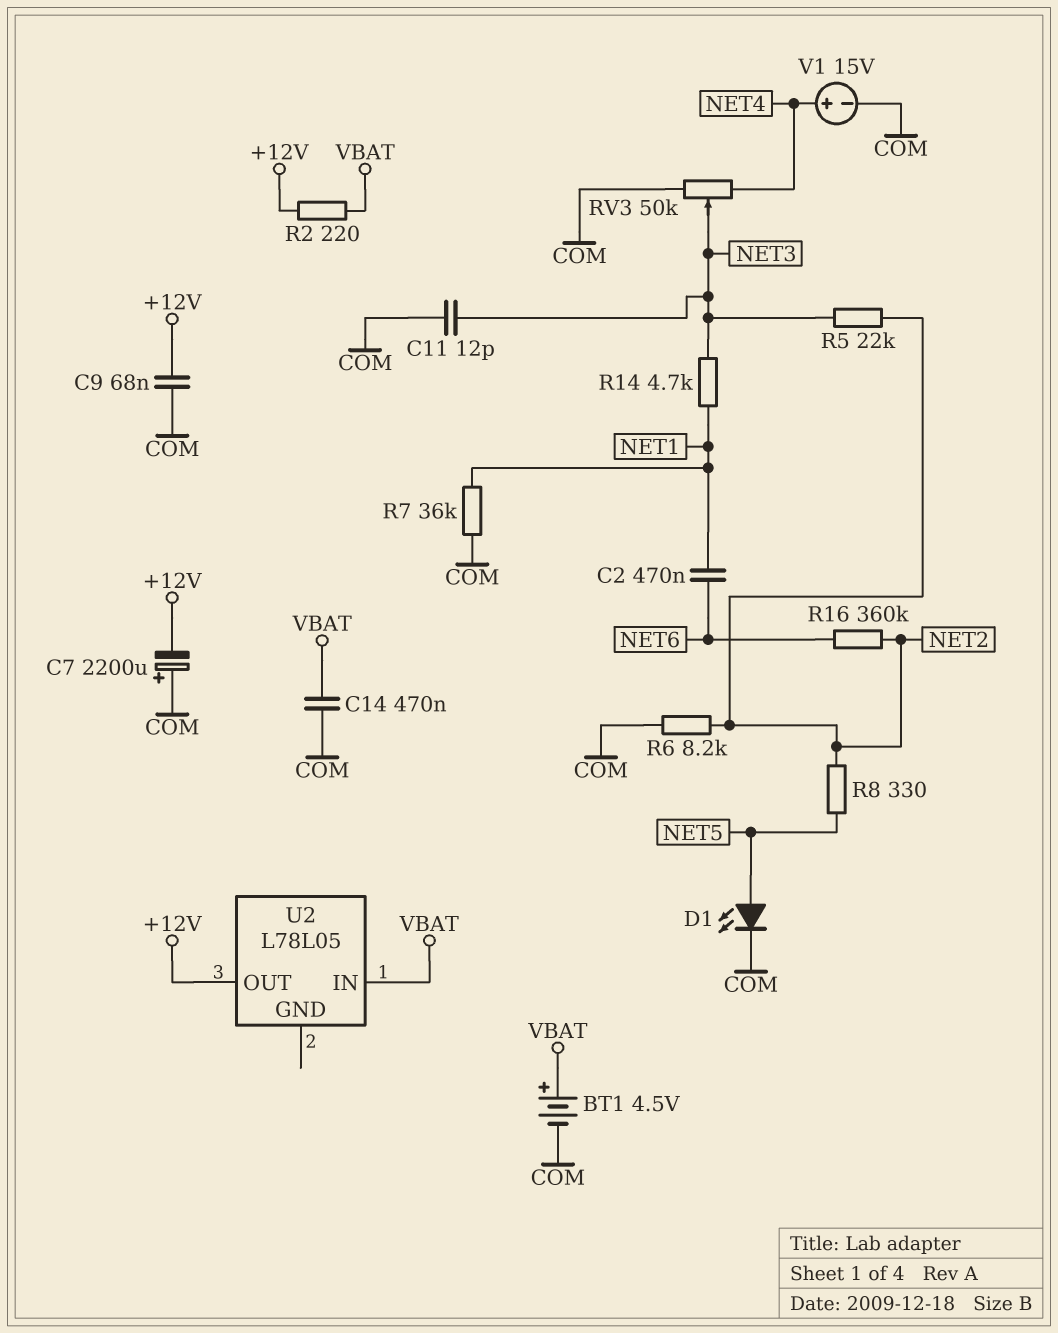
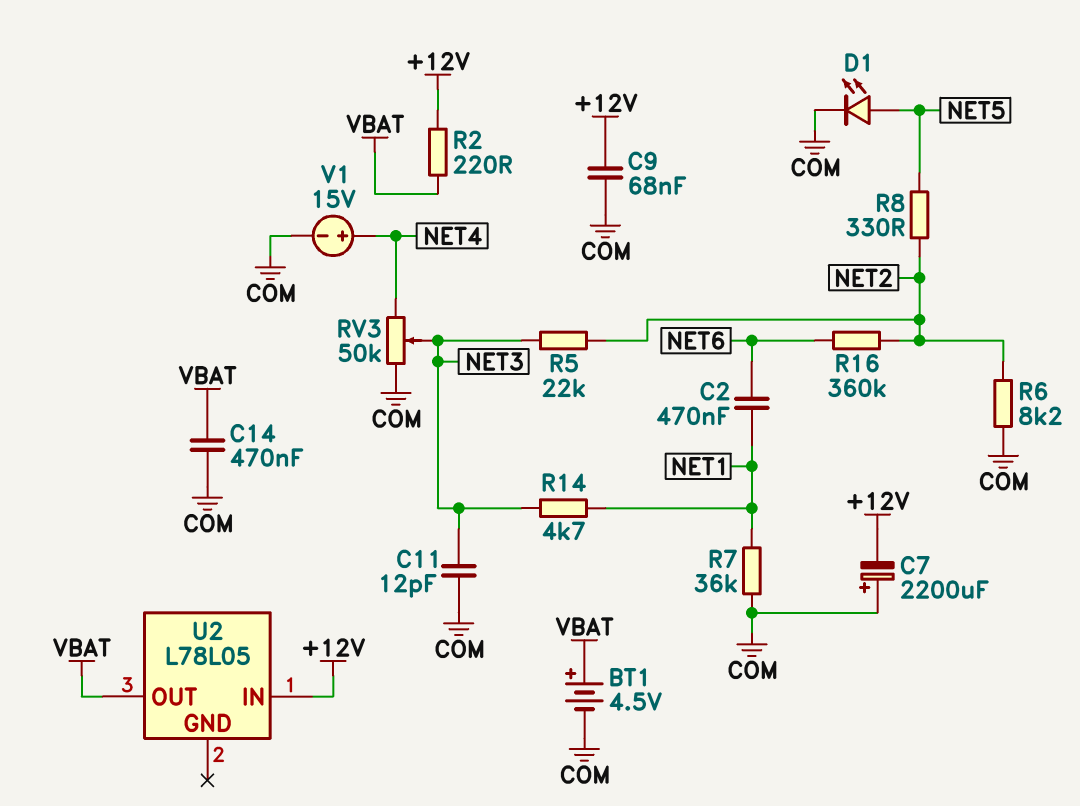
U2 pin IN: VBAT -> +12V
U2 pin OUT: +12V -> VBAT

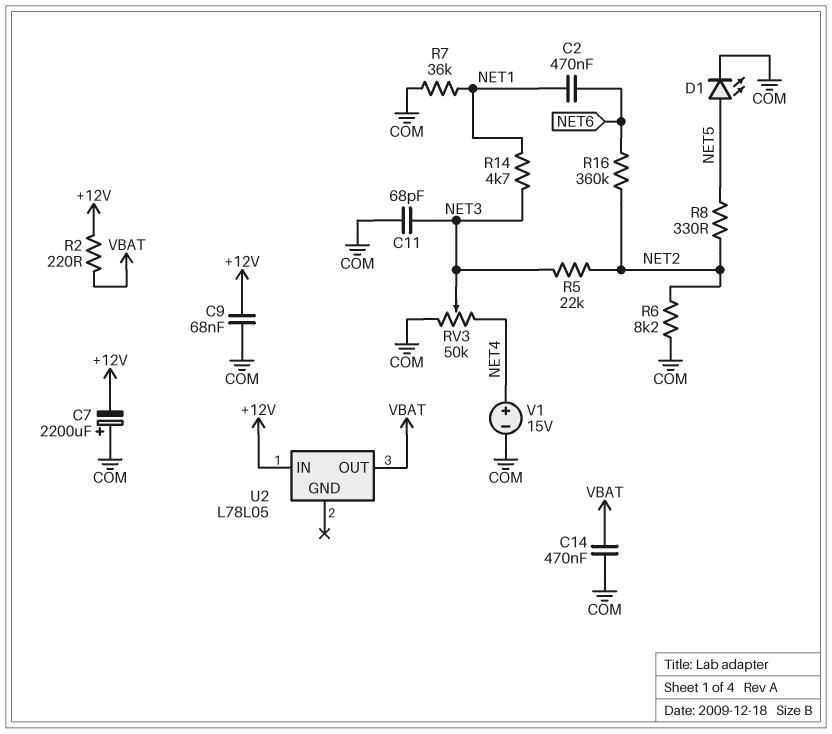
BT1: 4.5V (plus VBAT, minus COM) -> none
C11: 12pF (COM, NET3) -> 68pF (COM, NET3)

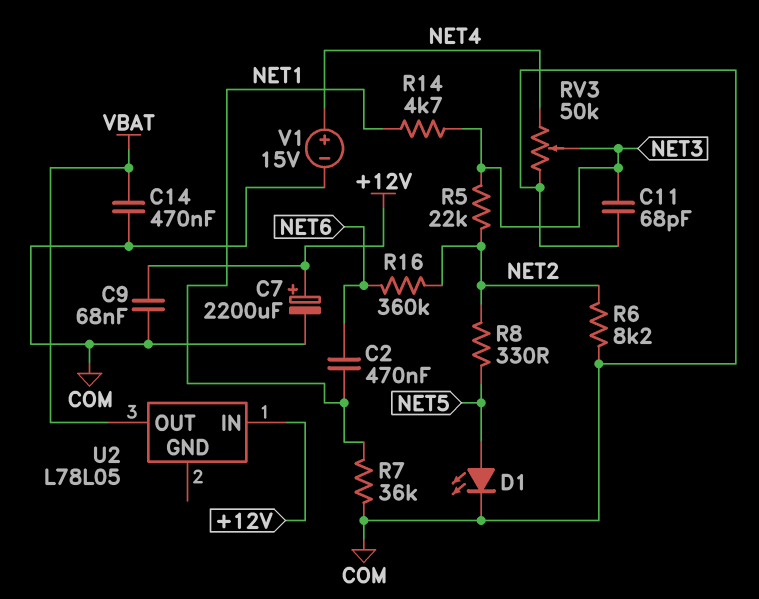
C7: 2200uF (plus COM, minus +12V) -> 2200uF (plus +12V, minus COM)
R2: 220 (+12V, VBAT) -> none

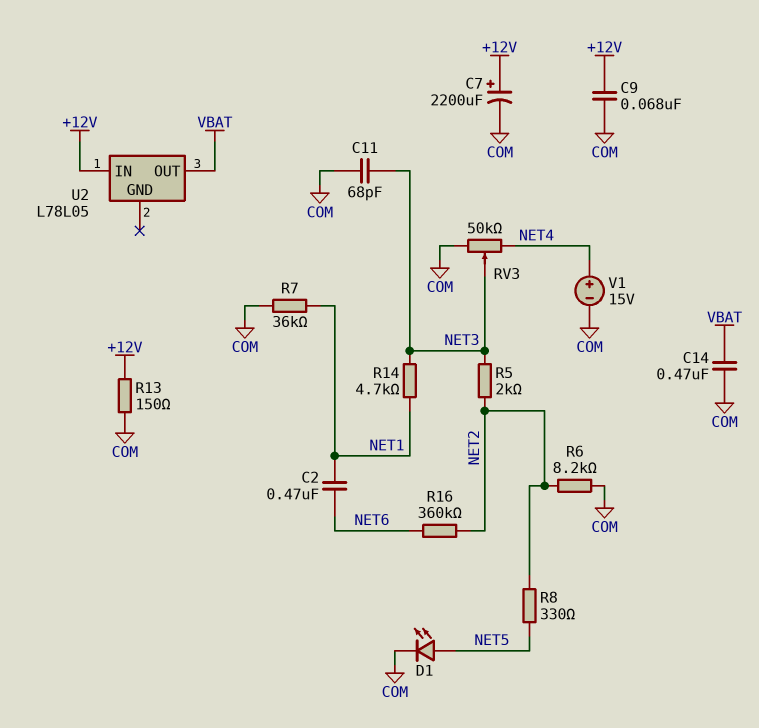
R5: 22k (NET2, NET3) -> 2k (NET2, NET3)
R13: none -> 150 (+12V, COM)

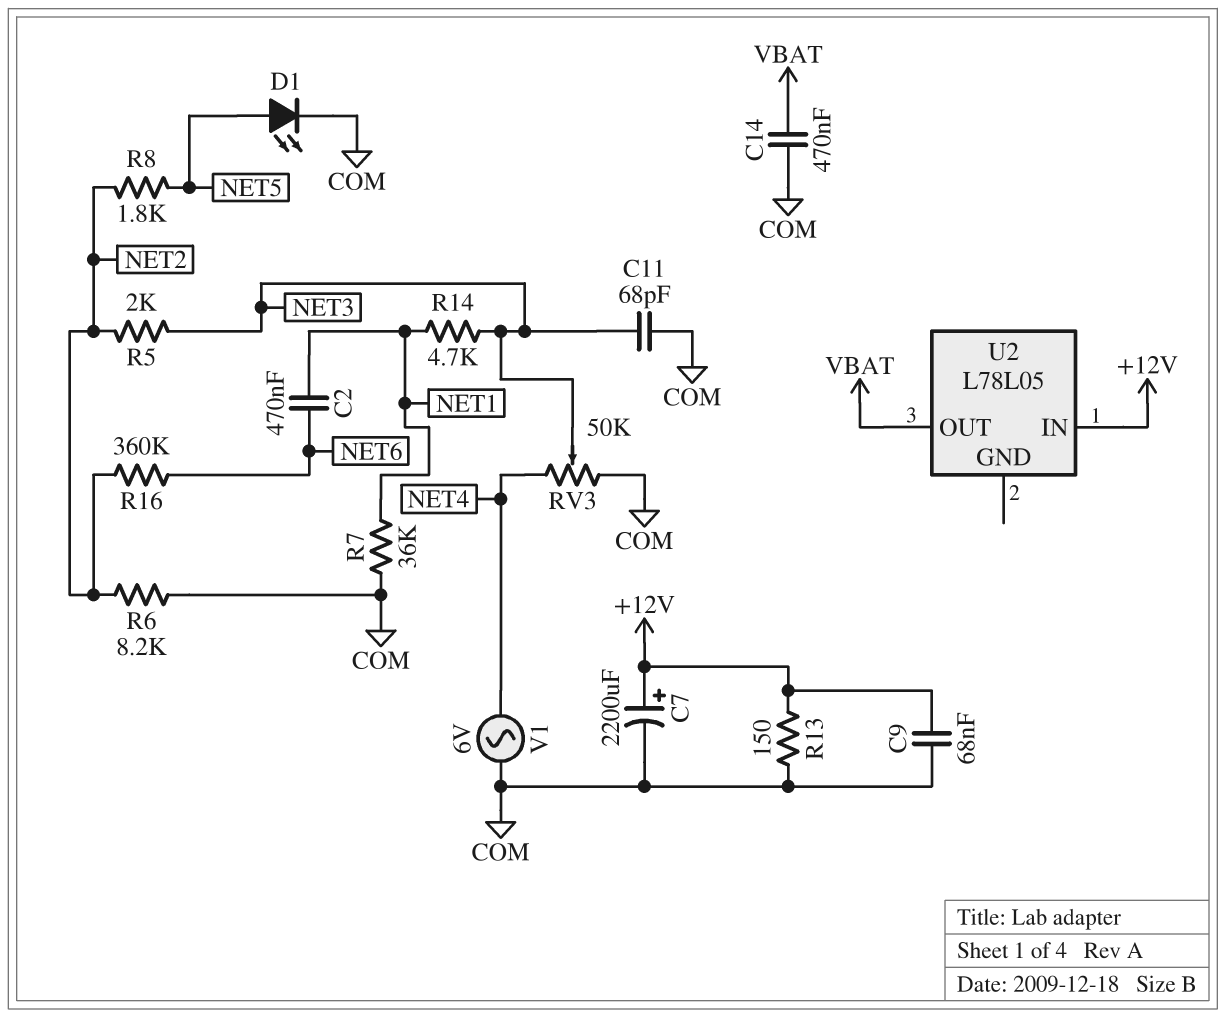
R8: 330 (NET2, NET5) -> 1.8k (NET2, NET5)
V1: 15V (plus NET4, minus COM) -> AC 6V (COM, NET4)

